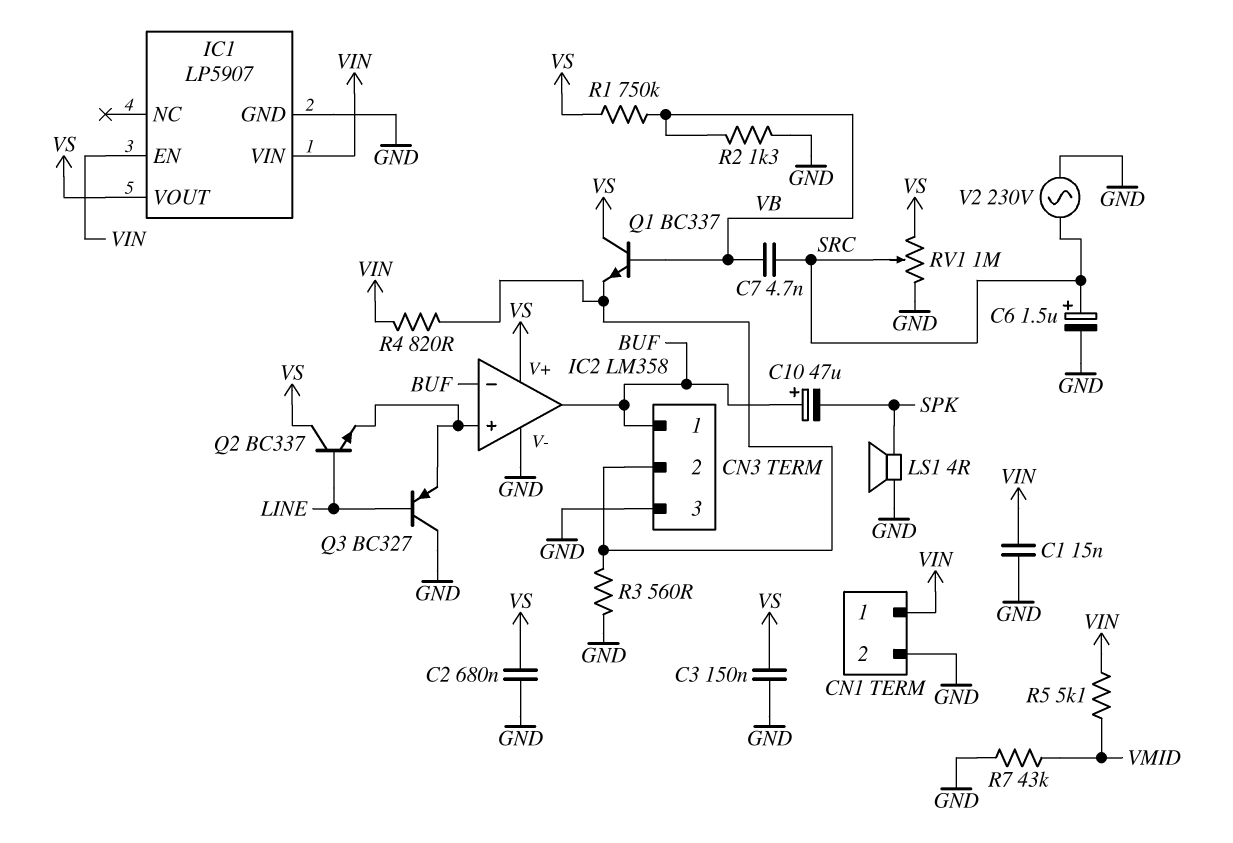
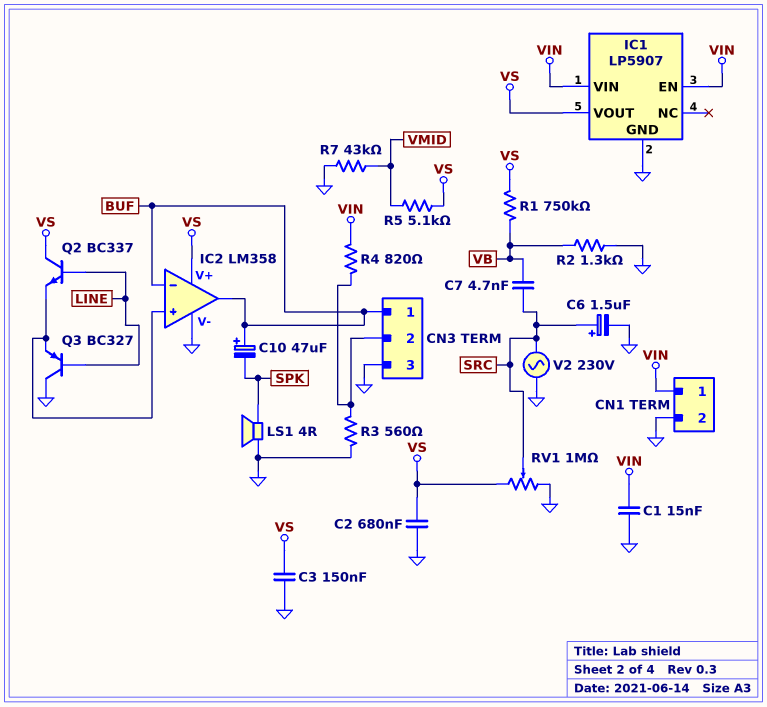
Q1: NPN BC337 (B VB, C VS, E CN3/2) -> none
R5: 5.1k (VIN, VMID) -> 5.1k (VMID, VS)

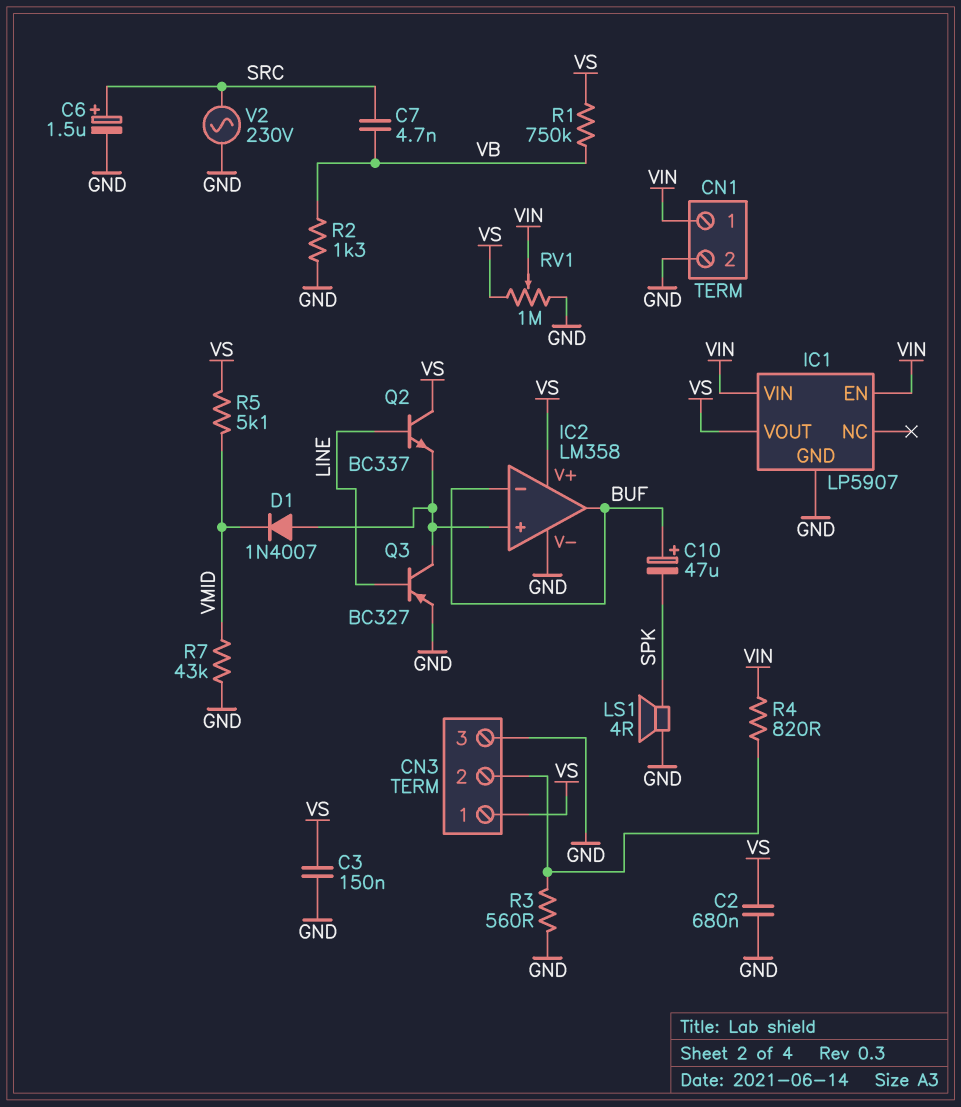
C1: 15nF (GND, VIN) -> none
CN3 pin 1: BUF -> VS
D1: none -> diode 1N4007 (A IC2/in+, K VMID)
Q3: PNP BC327 (B LINE, C GND, E IC2/in+) -> PNP BC327 (B LINE, C IC2/in+, E GND)
RV1: 1M (GND, VS, wiper SRC) -> 1M (GND, VS, wiper VIN)

